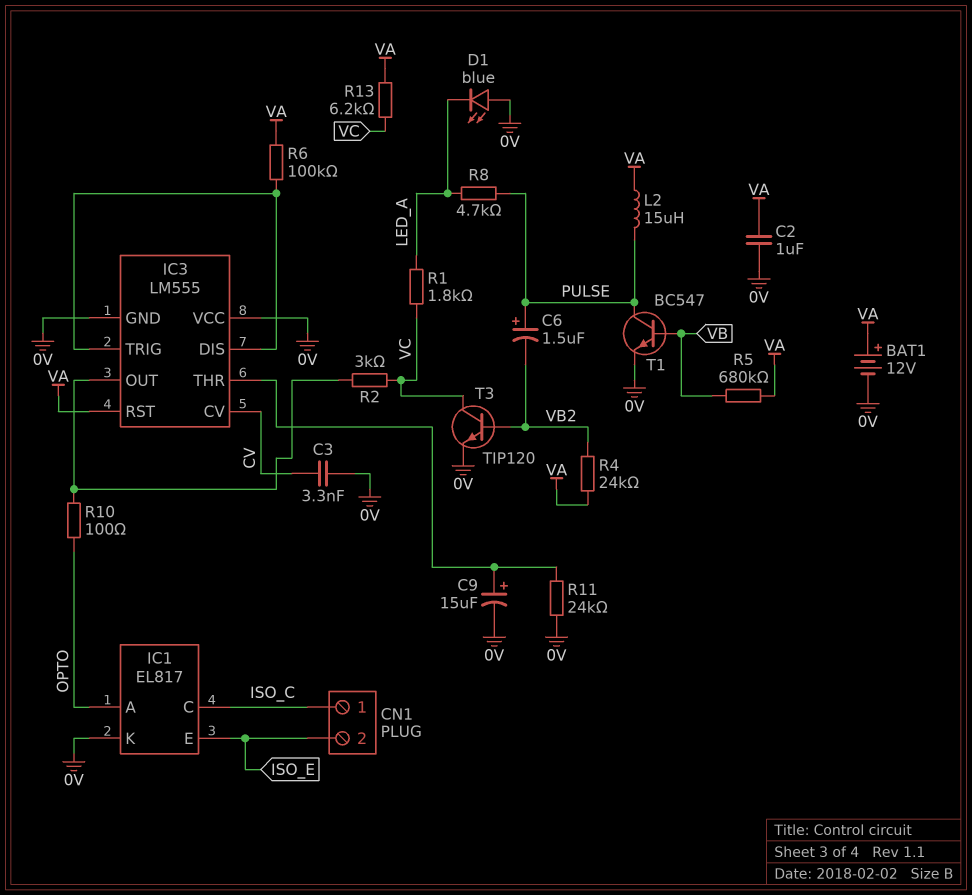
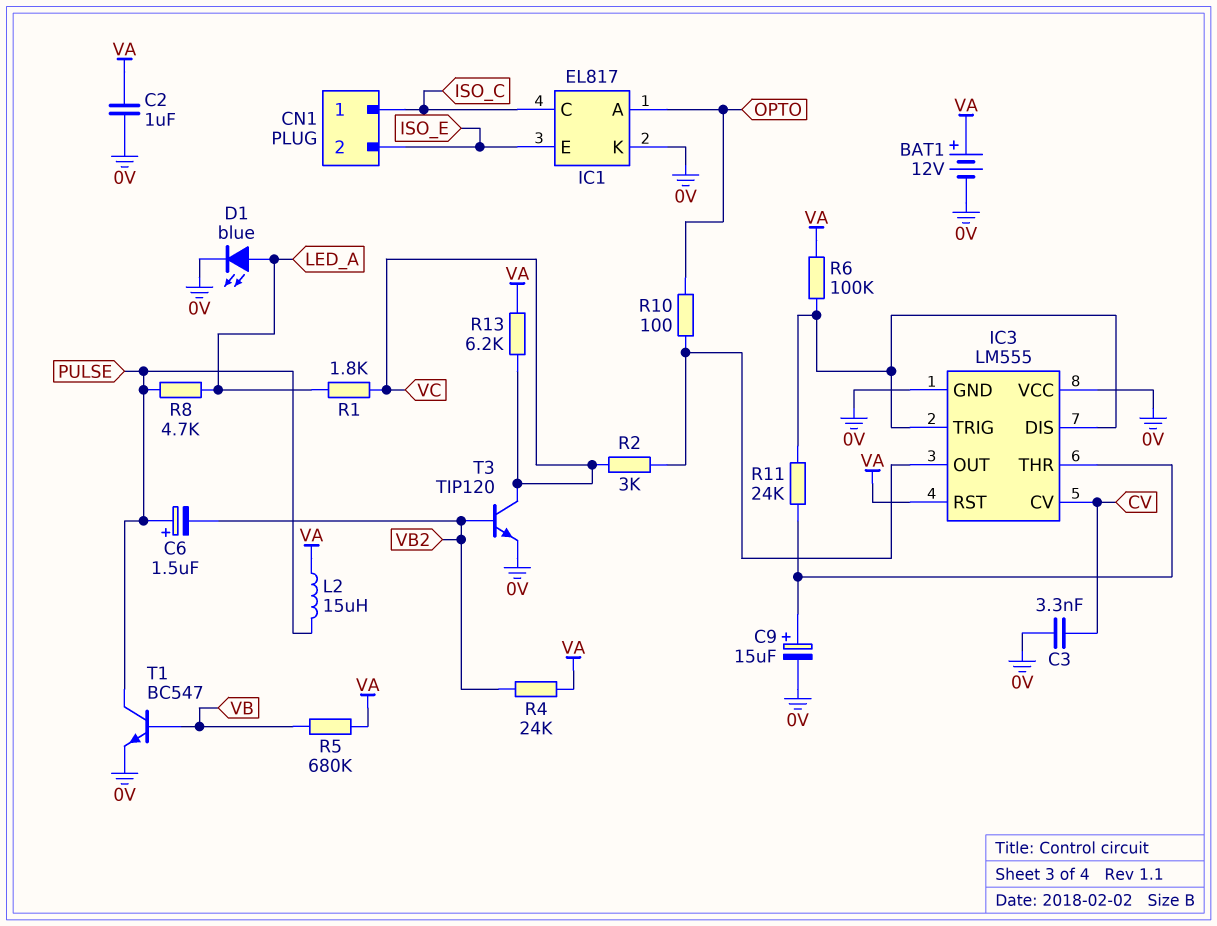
D1: LED blue (A 0V, K LED_A) -> LED blue (A LED_A, K 0V)
R11: 24k (0V, IC3/THR) -> 24k (IC3/DIS, IC3/THR)

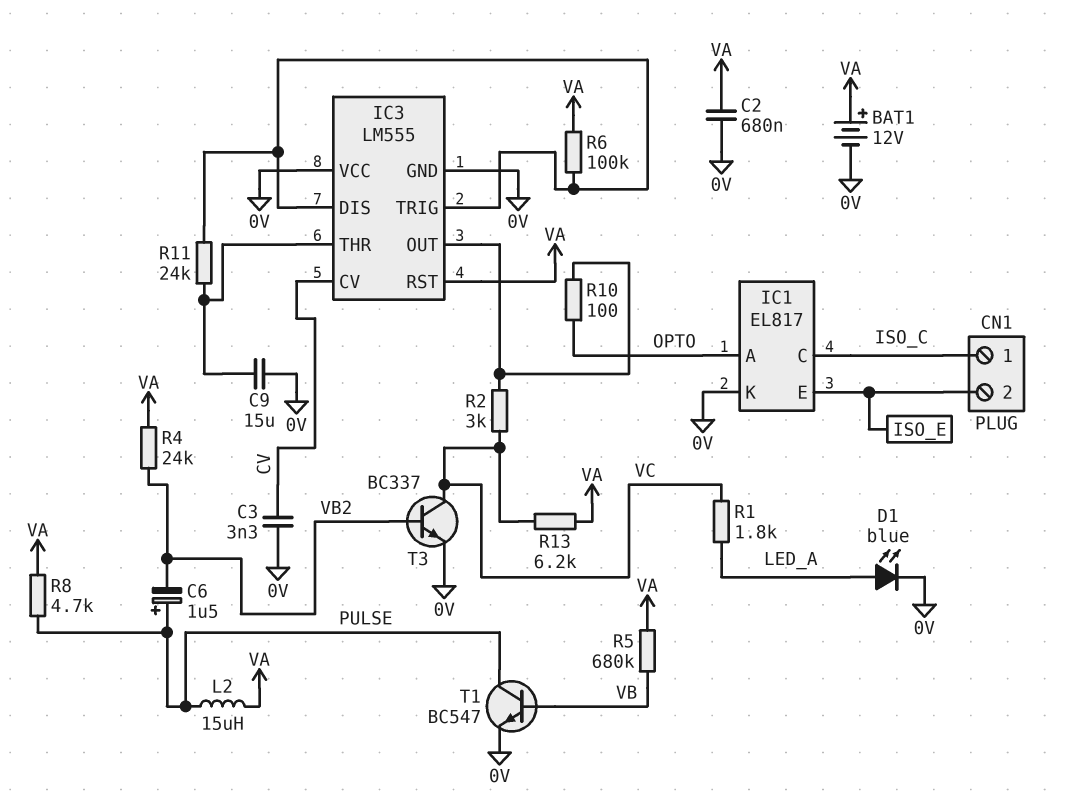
C2: 1uF (0V, VA) -> 680nF (0V, VA)
C9: 15uF (plus IC3/THR, minus 0V) -> 15uF (0V, IC3/THR)
R8: 4.7k (LED_A, PULSE) -> 4.7k (PULSE, VA)
T3: NPN TIP120 (B VB2, C VC, E 0V) -> NPN BC337 (B VB2, C VC, E 0V)

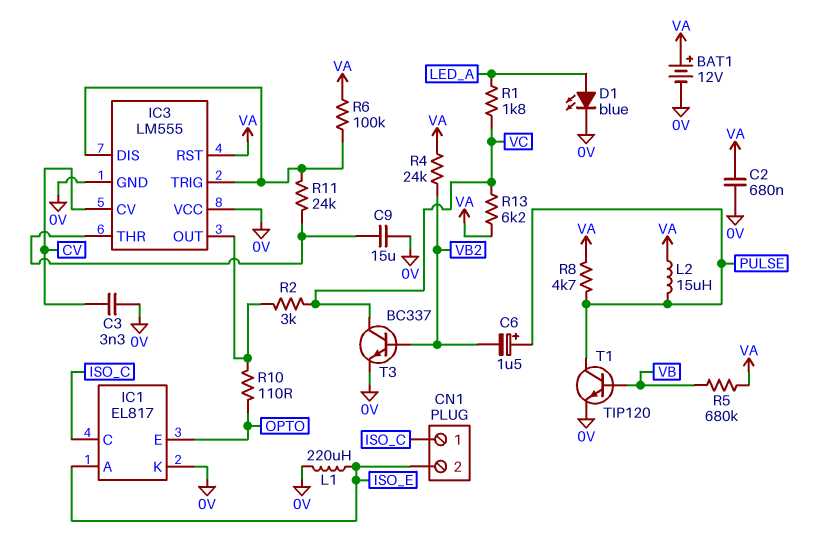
IC1 pin A: OPTO -> ISO_E
IC1 pin E: ISO_E -> OPTO
L1: none -> 220uH (0V, ISO_E)
R10: 100 (IC3/OUT, OPTO) -> 110 (IC3/OUT, OPTO)
T1: NPN BC547 (B VB, C PULSE, E 0V) -> NPN TIP120 (B VB, C PULSE, E 0V)

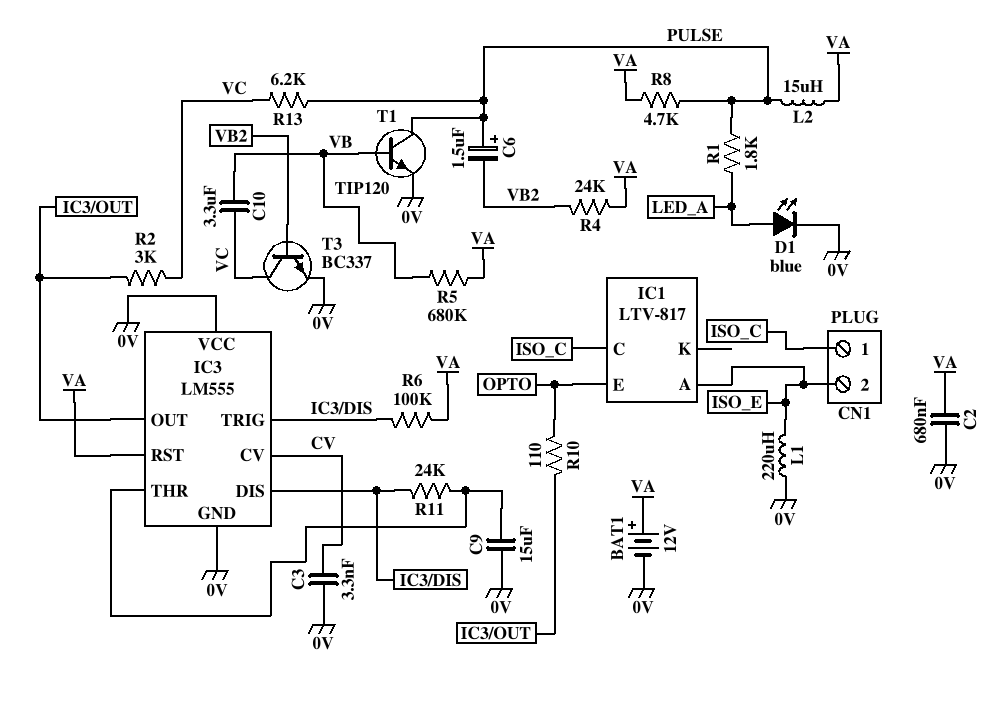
C10: none -> 3.3uF (VB, VC)
IC1: EL817 -> LTV-817
IC1 pin K: 0V -> none
R1: 1.8k (LED_A, VC) -> 1.8k (LED_A, PULSE)
R13: 6.2k (VA, VC) -> 6.2k (PULSE, VC)

